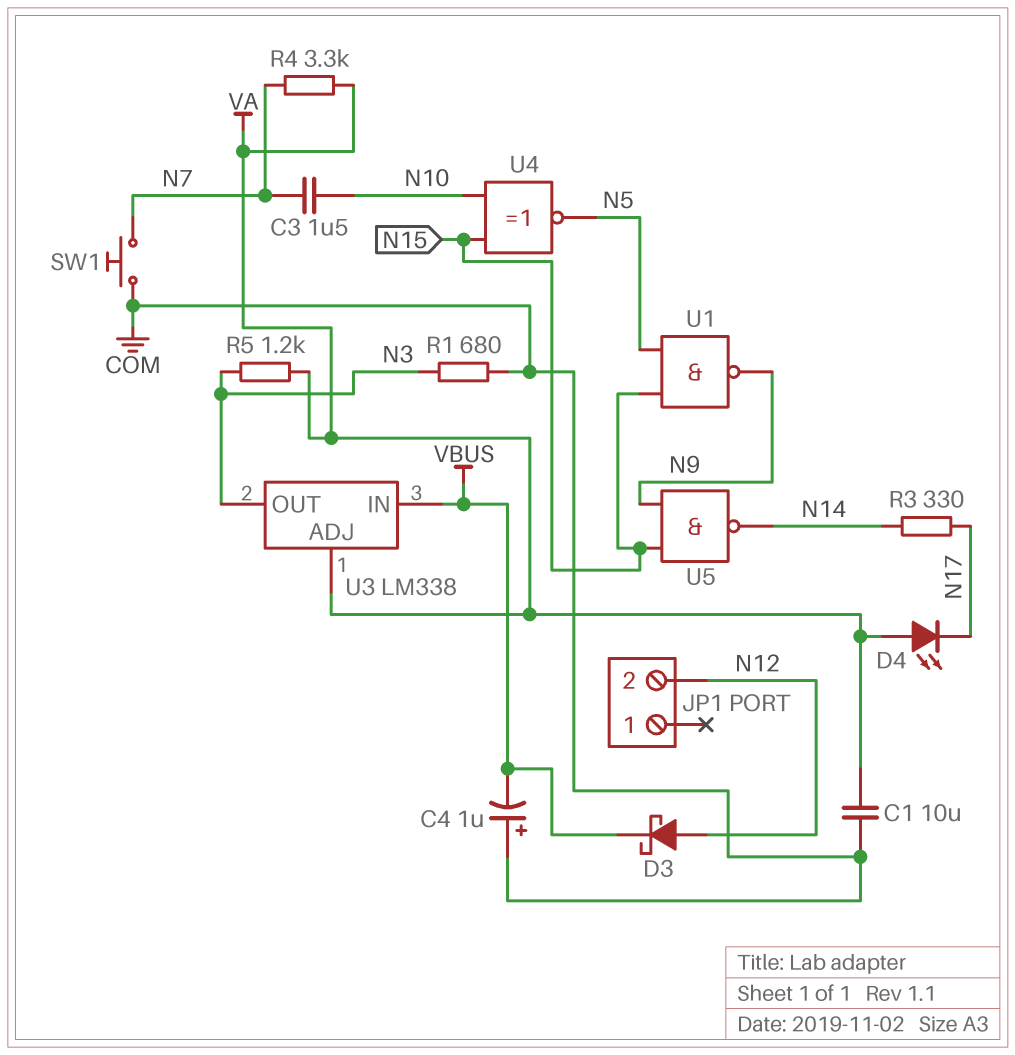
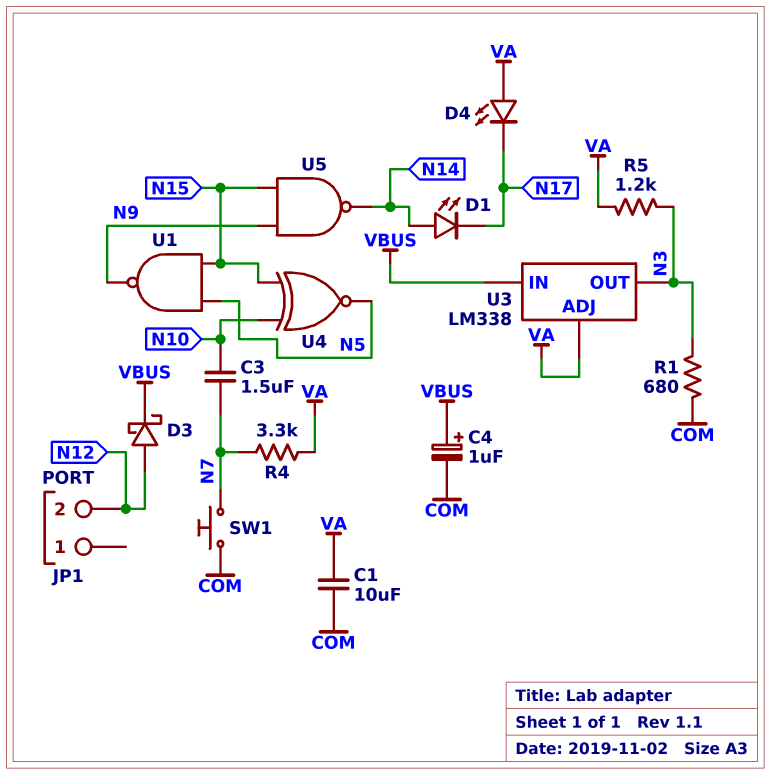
C4: 1uF (plus COM, minus VBUS) -> 1uF (plus VBUS, minus COM)
D1: none -> LED (A N14, K N17)
R3: 330 (N14, N17) -> none

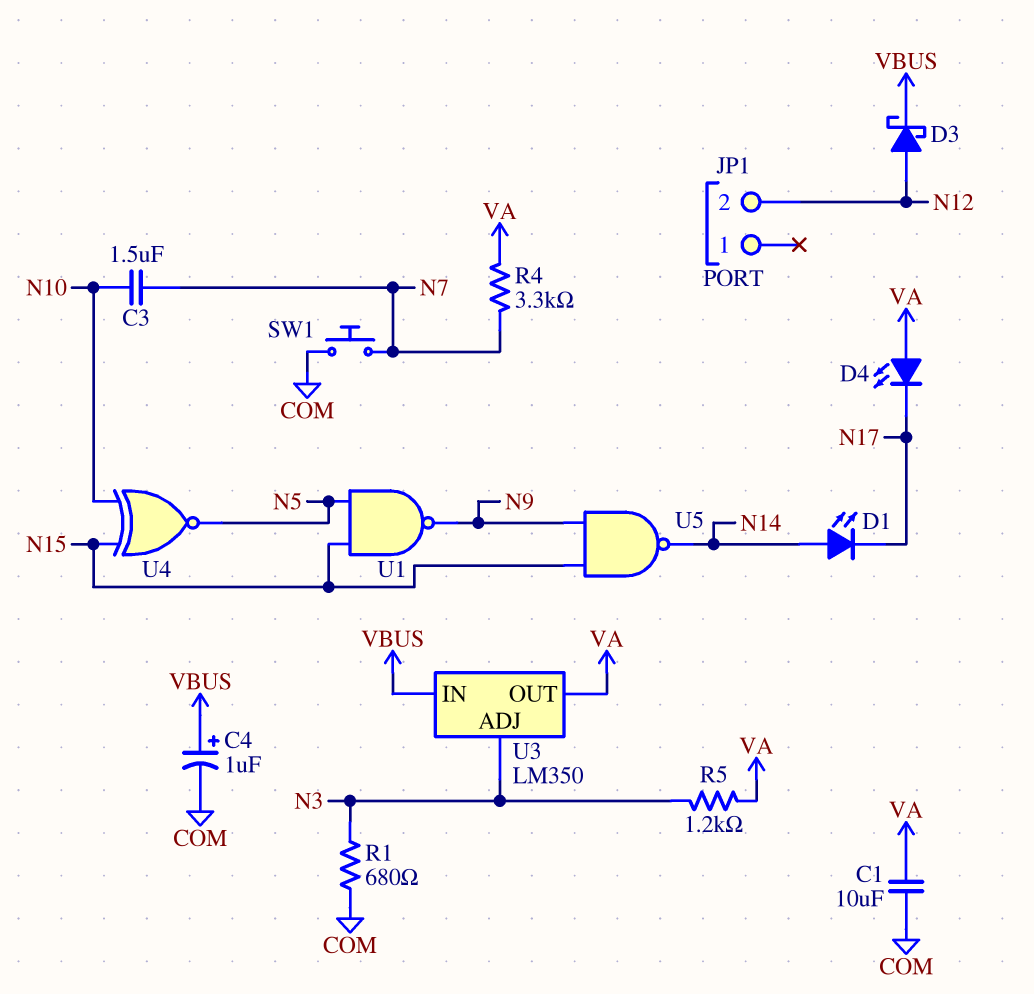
U3: LM338 -> LM350
U3 pin ADJ: VA -> N3
U3 pin OUT: N3 -> VA

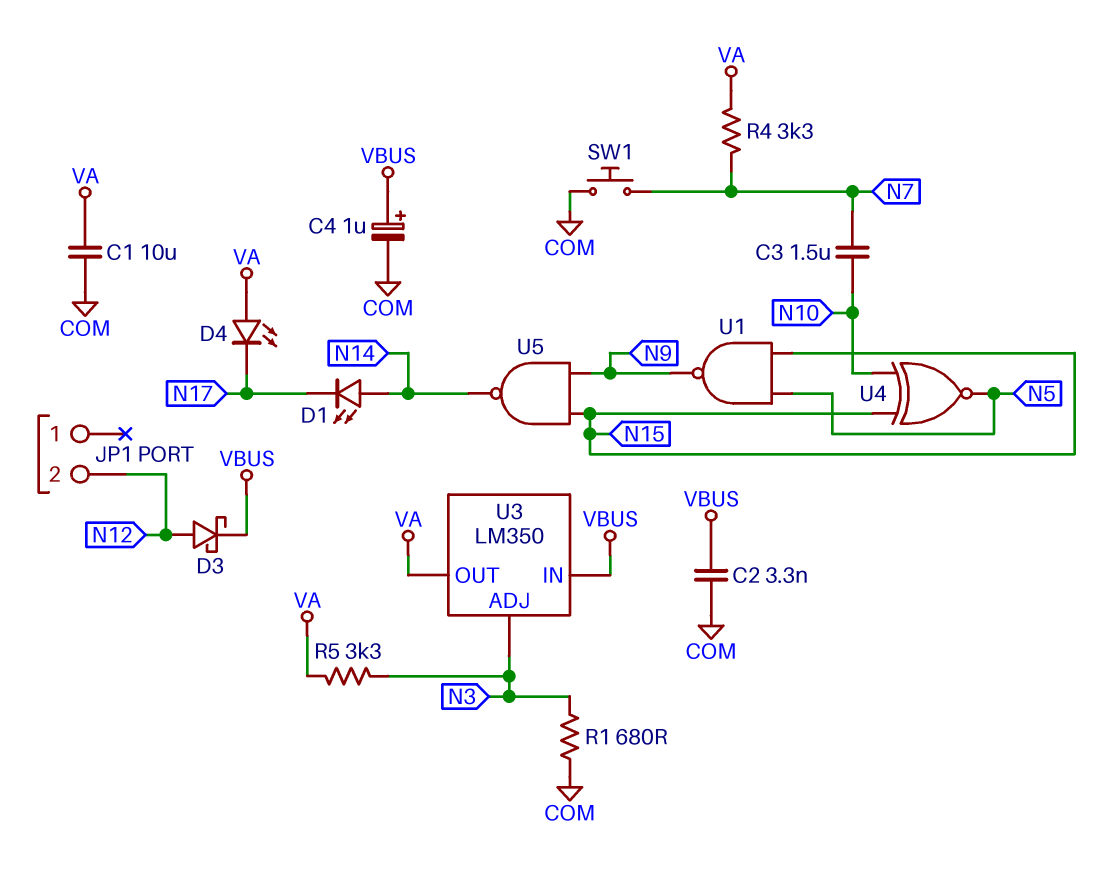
C2: none -> 3.3nF (COM, VBUS)
R5: 1.2k (N3, VA) -> 3.3k (N3, VA)

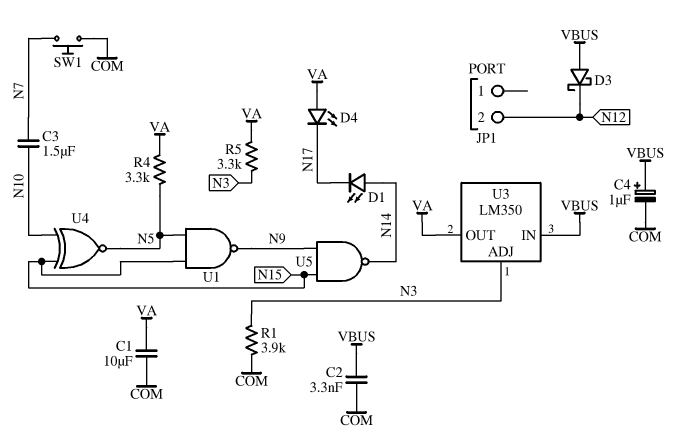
D3: schottky (A N12, K VBUS) -> schottky (A VBUS, K N12)
R1: 680 (COM, N3) -> 3.9k (COM, N3)
R4: 3.3k (N7, VA) -> 3.3k (N5, VA)

